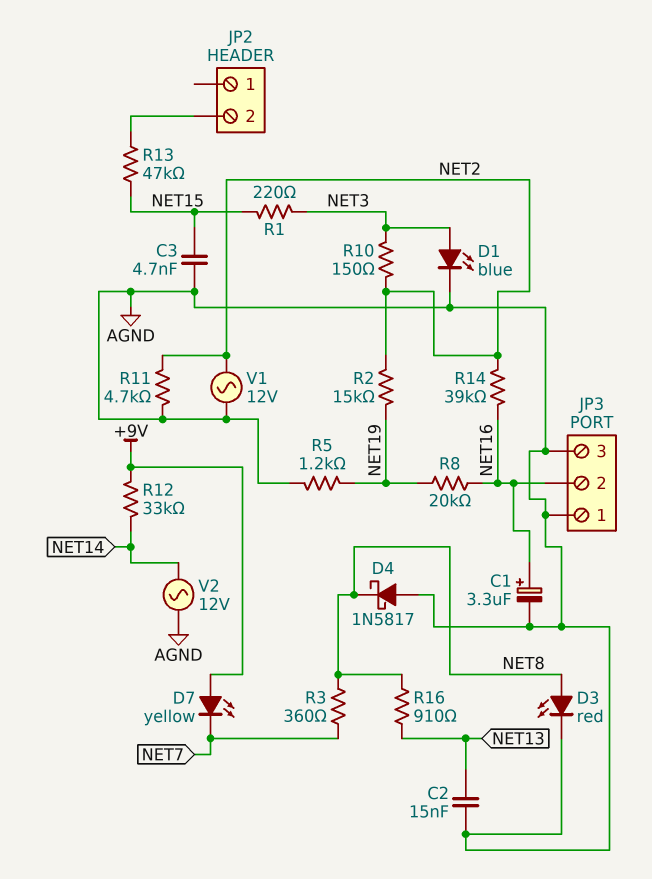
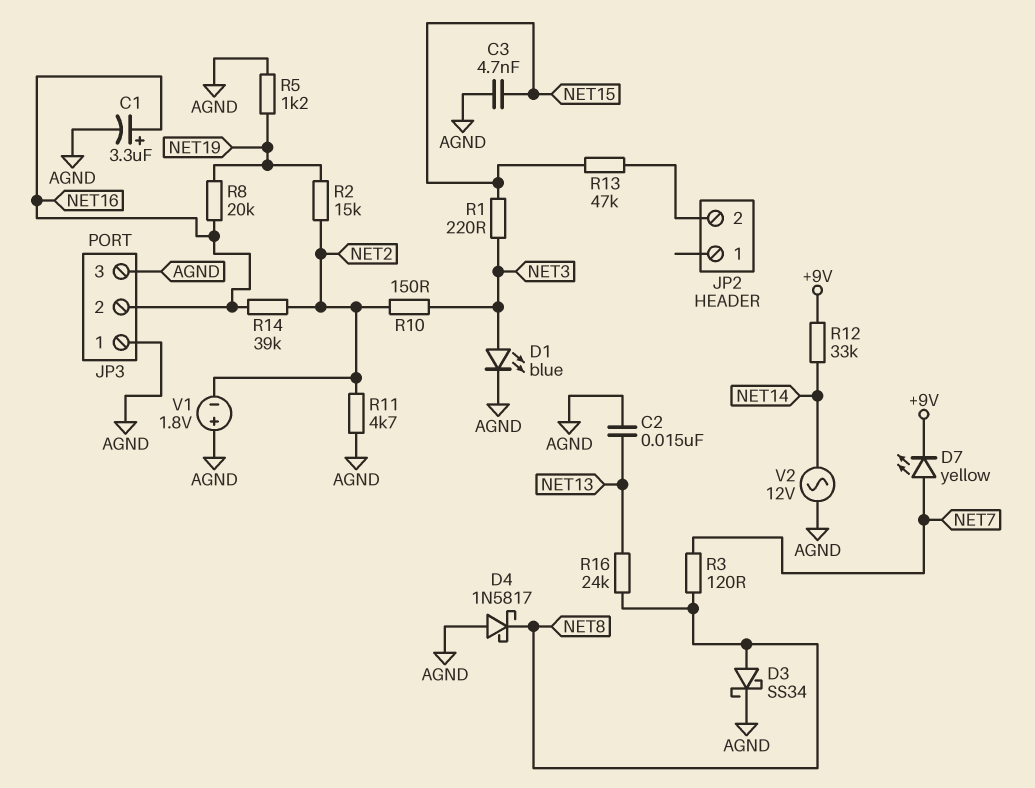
D3: LED red (A NET8, K AGND) -> schottky SS34 (A NET8, K AGND)
D7: LED yellow (A +9V, K NET7) -> LED yellow (A NET7, K +9V)
R3: 360 (NET7, NET8) -> 120 (NET7, NET8)
R16: 910 (NET8, NET13) -> 24k (NET8, NET13)
V1: AC 12V (AGND, NET2) -> 1.8V (plus AGND, minus NET2)

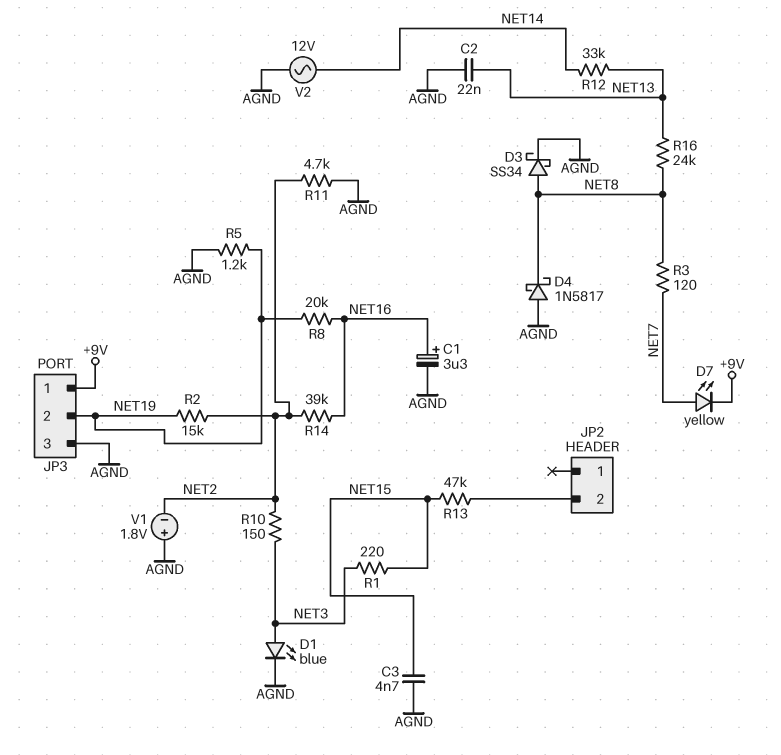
C2: 15nF (AGND, NET13) -> 22nF (AGND, NET13)
JP3 pin 1: AGND -> +9V
JP3 pin 2: NET16 -> NET19
R12: 33k (+9V, NET14) -> 33k (NET13, NET14)

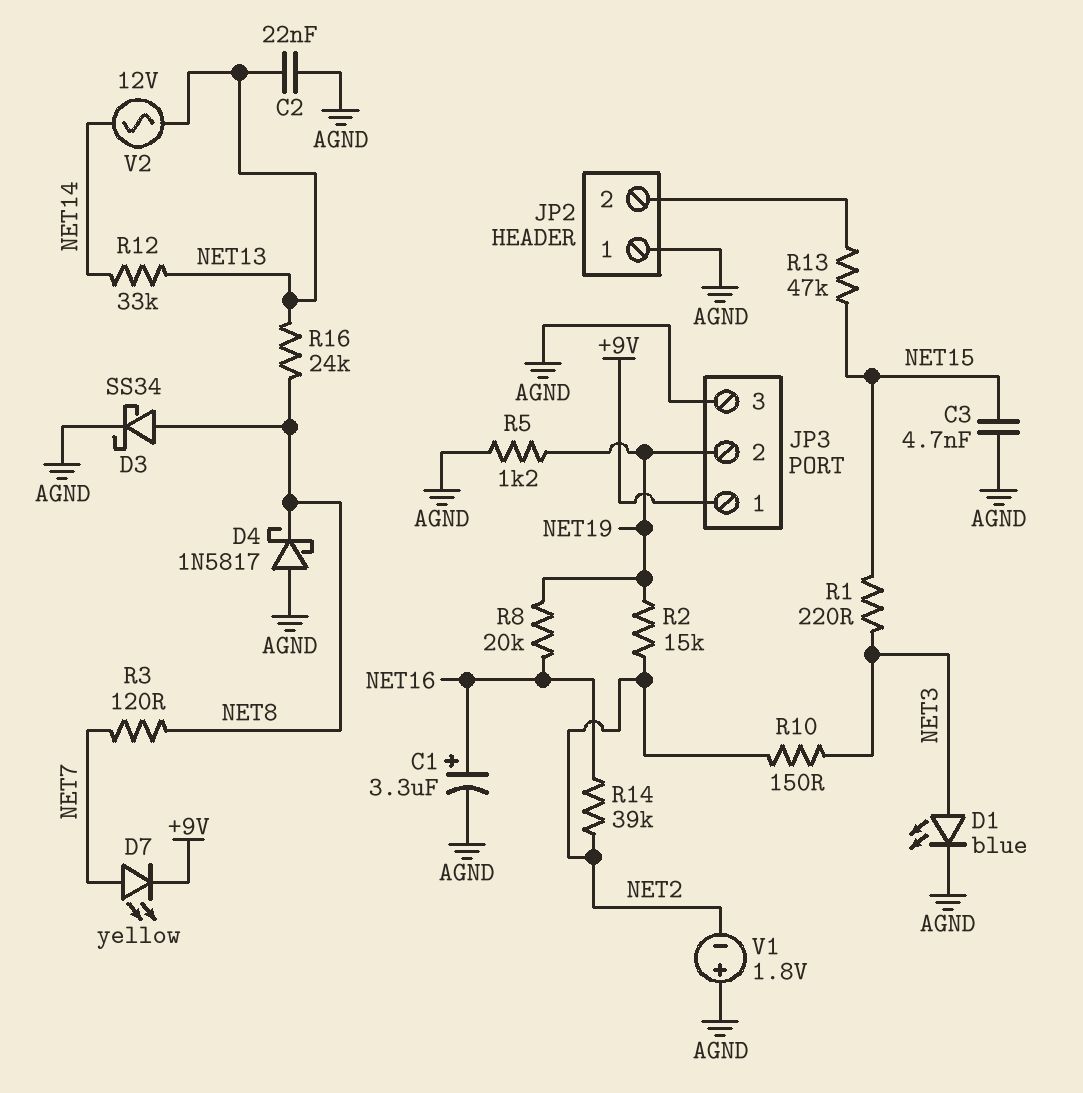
JP2 pin 1: none -> AGND
R11: 4.7k (AGND, NET2) -> none
V2: AC 12V (AGND, NET14) -> AC 12V (NET13, NET14)

